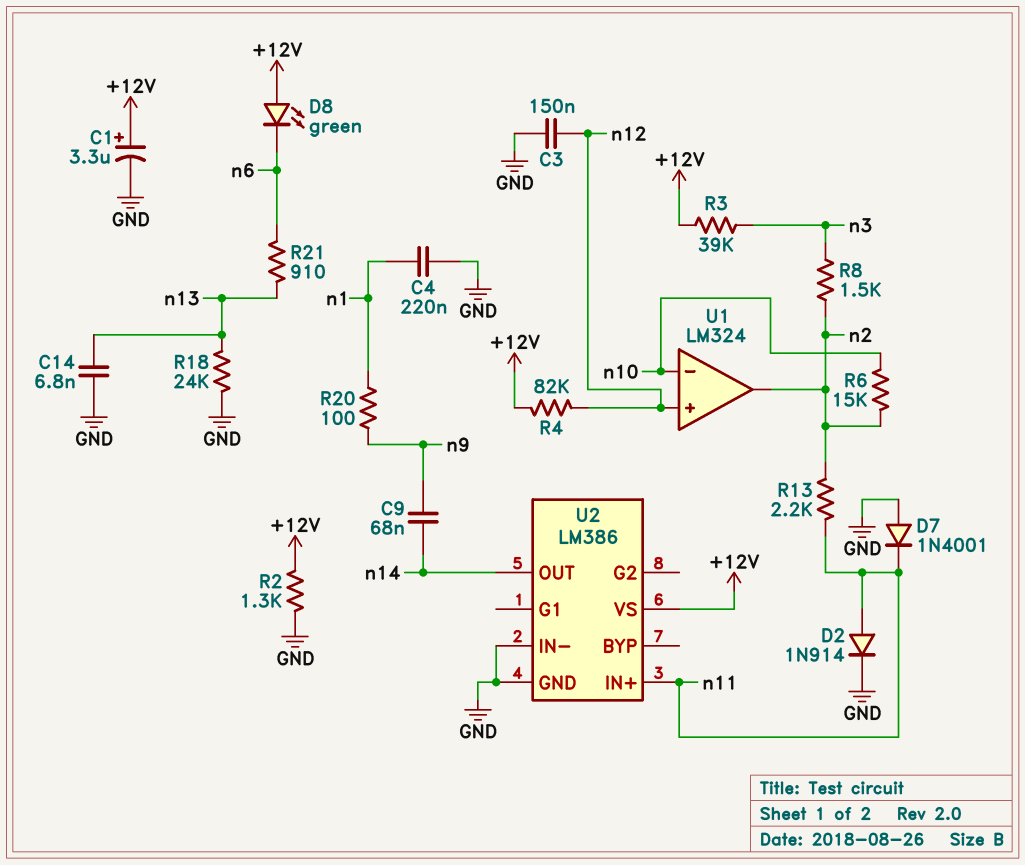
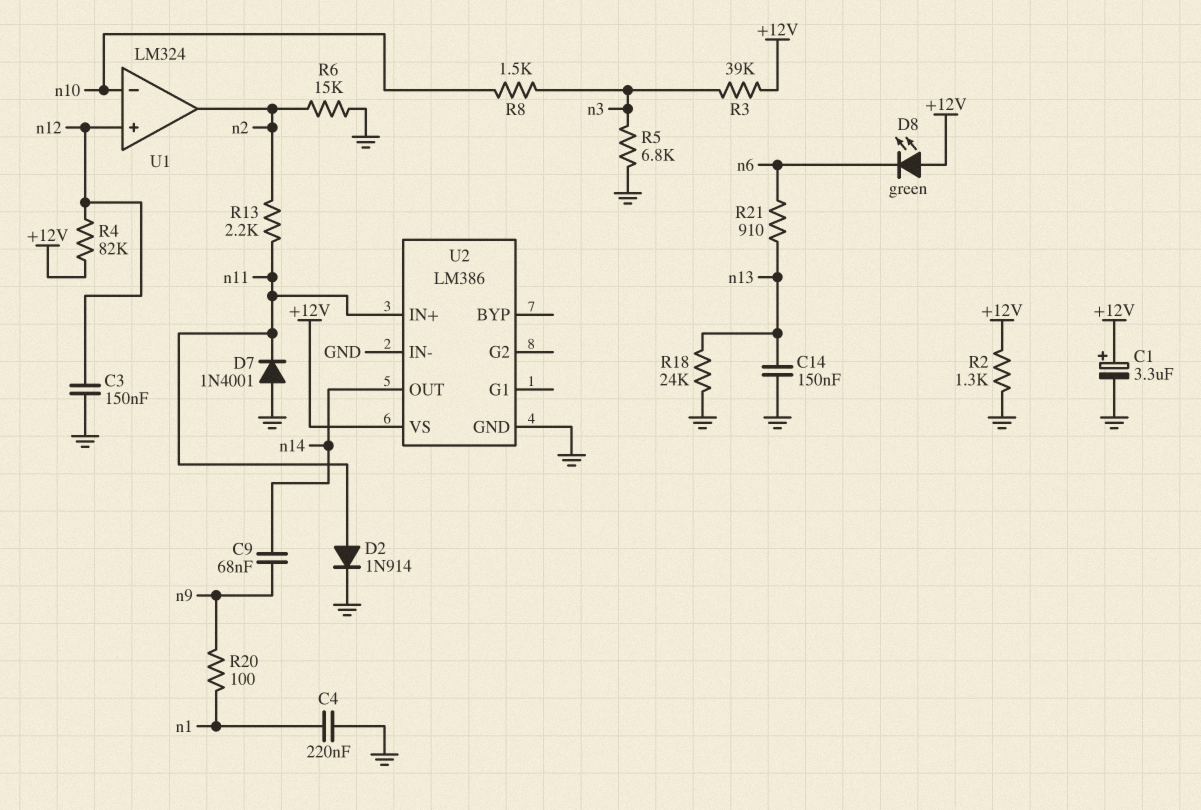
C14: 6.8nF (GND, n13) -> 150nF (GND, n13)
R5: none -> 6.8k (GND, n3)
R6: 15k (n2, n10) -> 15k (GND, n2)
R8: 1.5k (n2, n3) -> 1.5k (n3, n10)

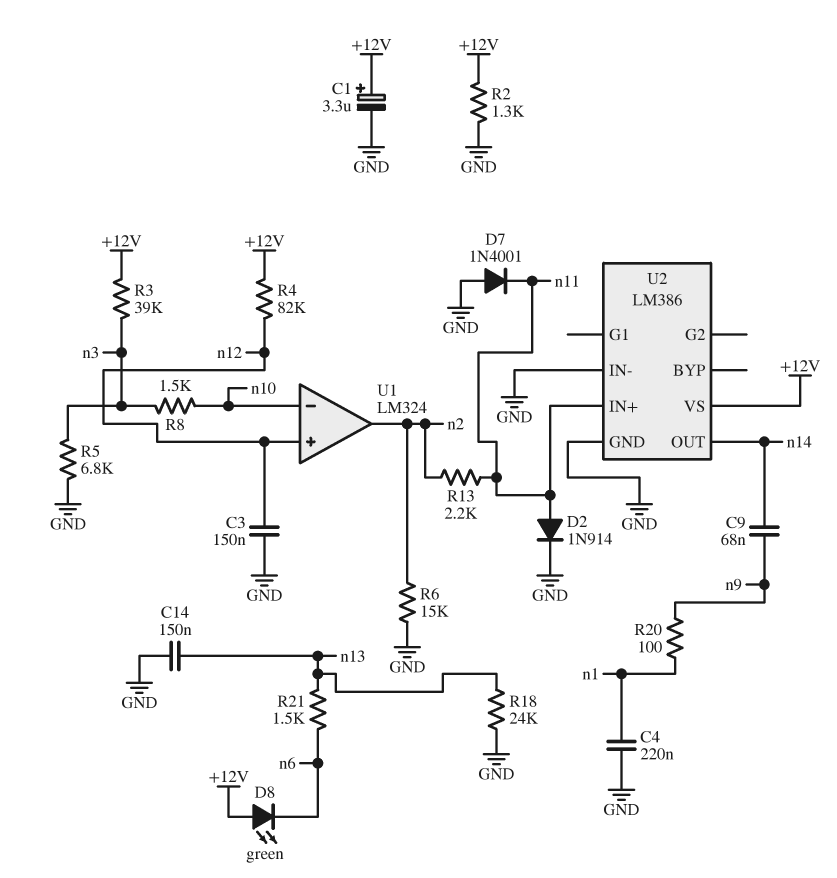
R21: 910 (n6, n13) -> 1.5k (n6, n13)

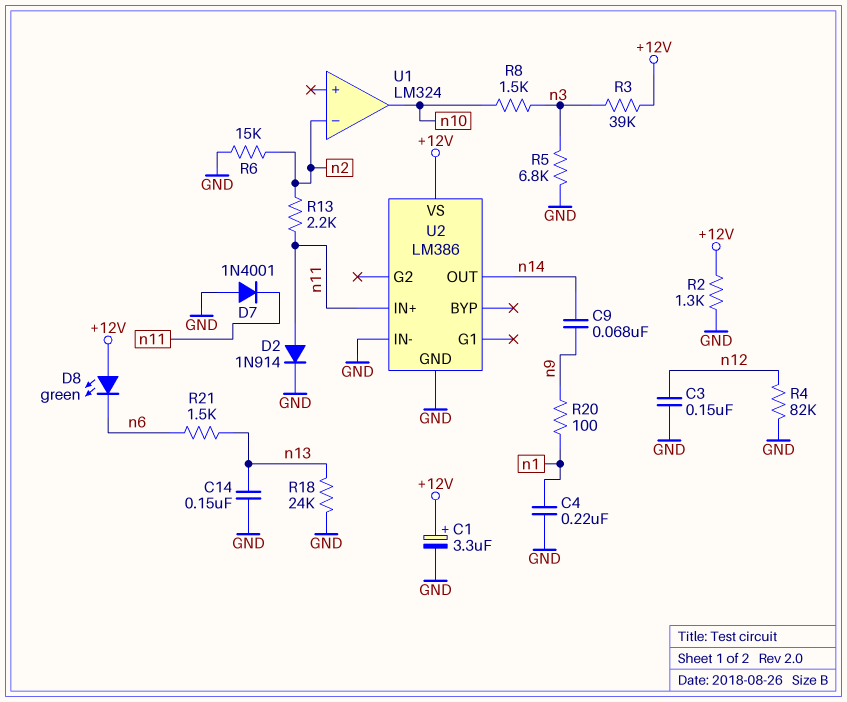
R4: 82k (+12V, n12) -> 82k (GND, n12)
U1 pin in+: n12 -> none
U1 pin in-: n10 -> n2
U1 pin out: n2 -> n10

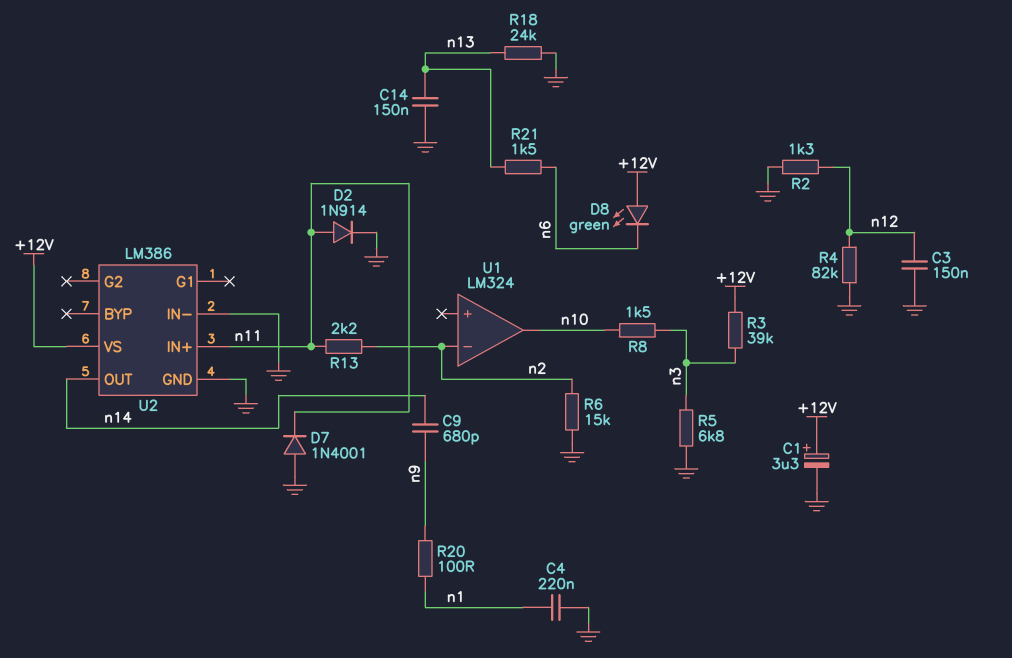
C9: 68nF (n9, n14) -> 680pF (n9, n14)
R2: 1.3k (+12V, GND) -> 1.3k (GND, n12)

